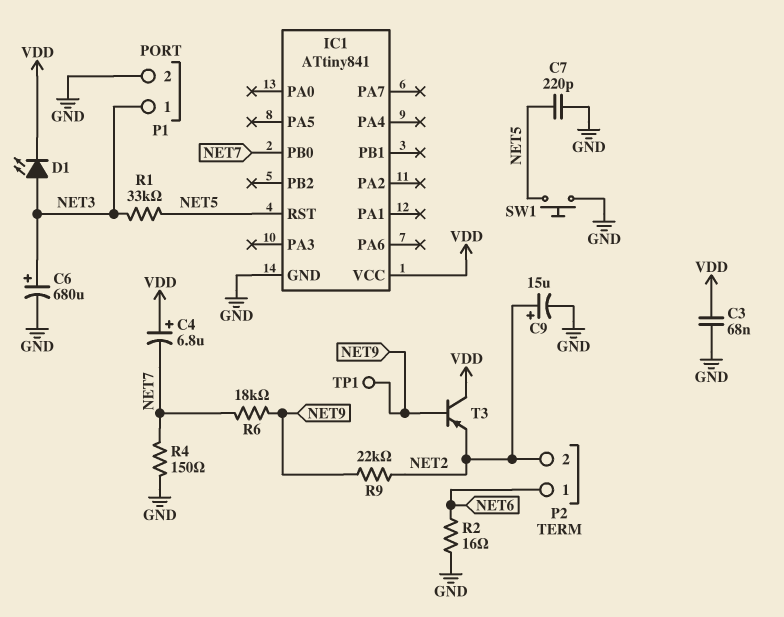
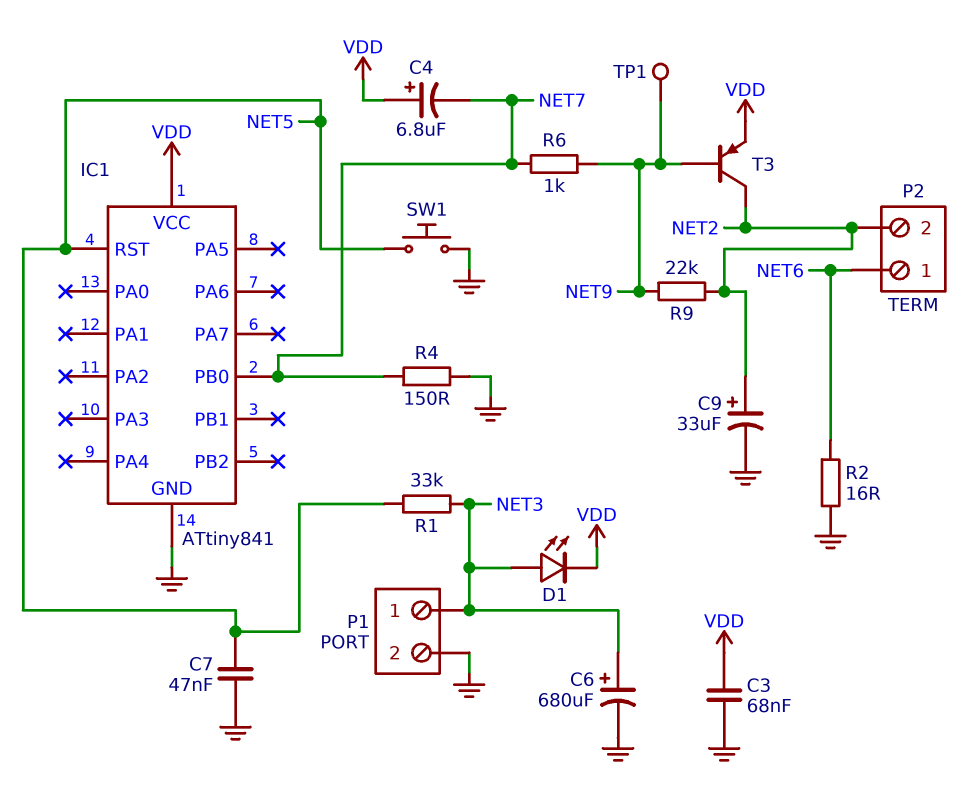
C7: 220pF (GND, NET5) -> 47nF (GND, NET5)
C9: 15uF (plus NET2, minus GND) -> 33uF (plus NET2, minus GND)
R6: 18k (NET7, NET9) -> 1k (NET7, NET9)
T3: PNP (B NET9, C VDD, E NET2) -> PNP (B NET9, C NET2, E VDD)

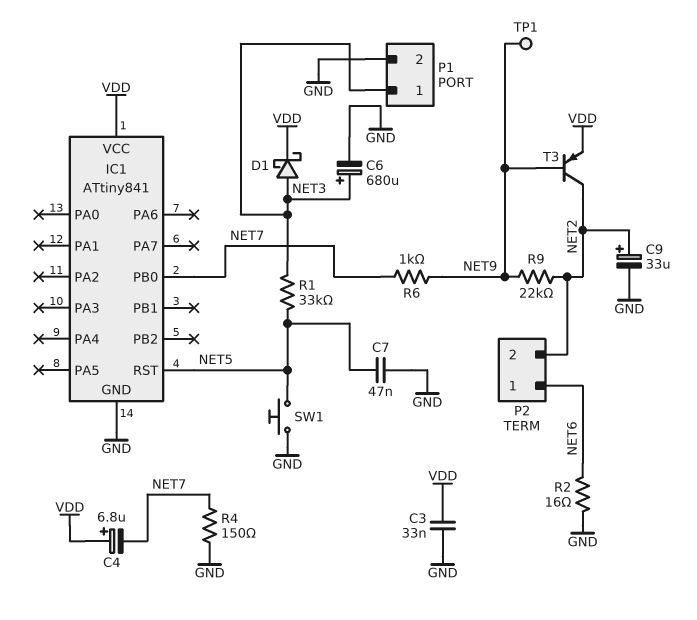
C3: 68nF (GND, VDD) -> 33nF (GND, VDD)
D1: LED (A NET3, K VDD) -> schottky (A NET3, K VDD)

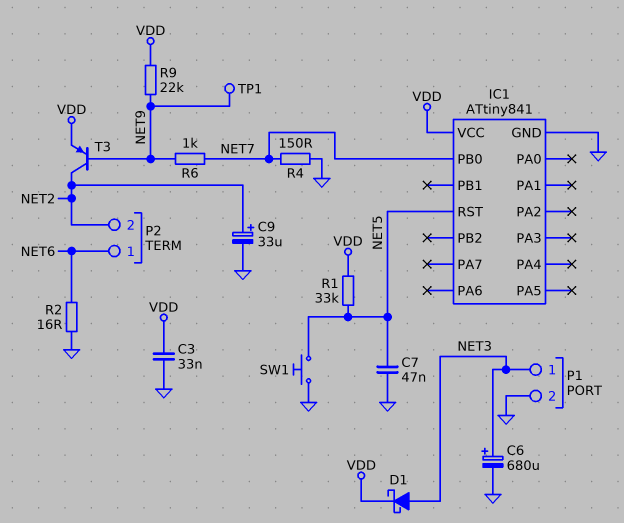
C4: 6.8uF (plus VDD, minus NET7) -> none
R1: 33k (NET3, NET5) -> 33k (NET5, VDD)
R9: 22k (NET2, NET9) -> 22k (NET9, VDD)

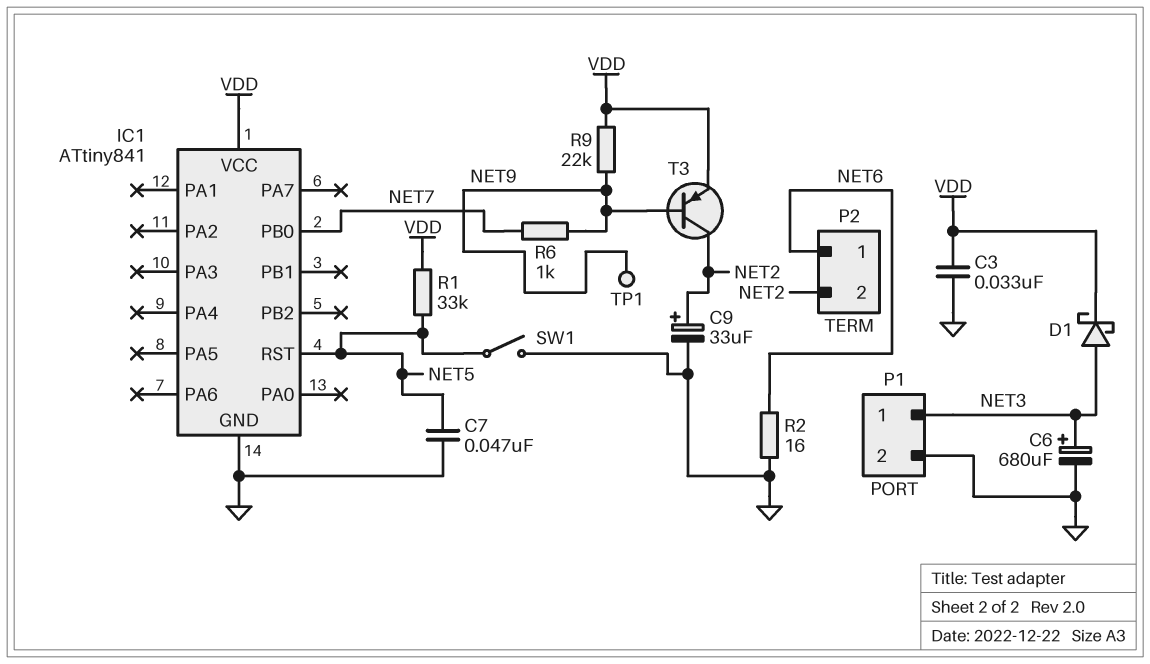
R4: 150 (GND, NET7) -> none
SW1: button (GND, NET5) -> switch (GND, NET5)

